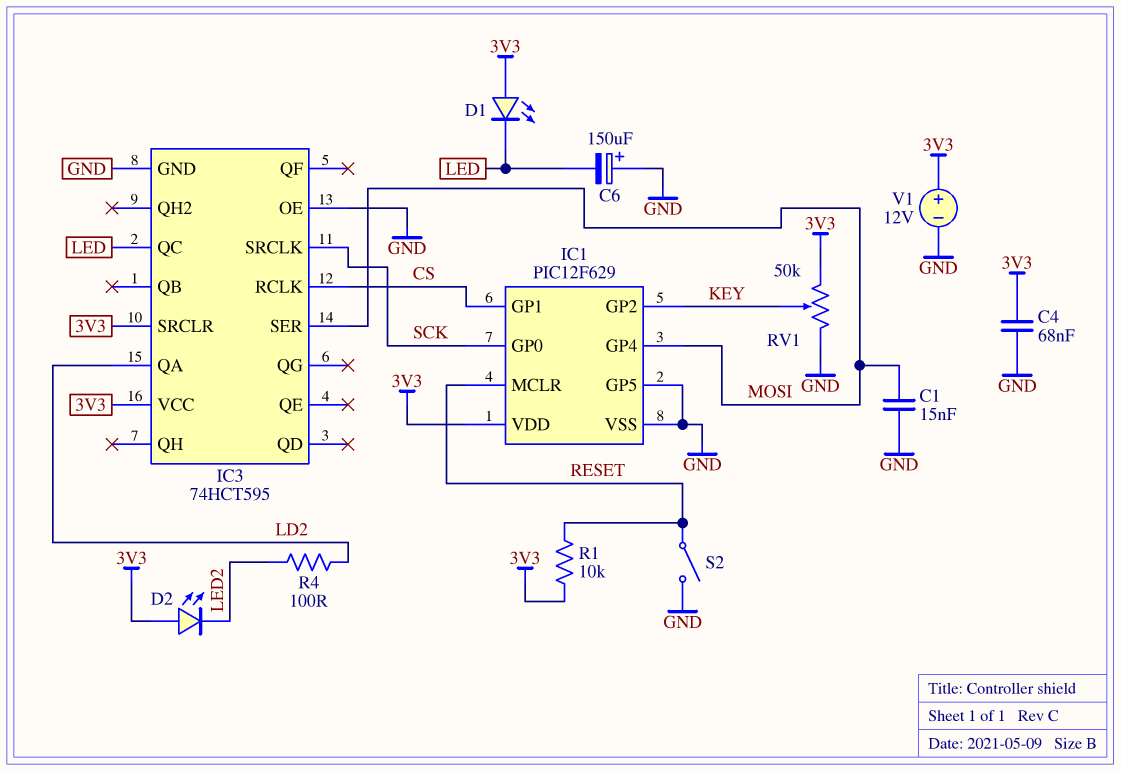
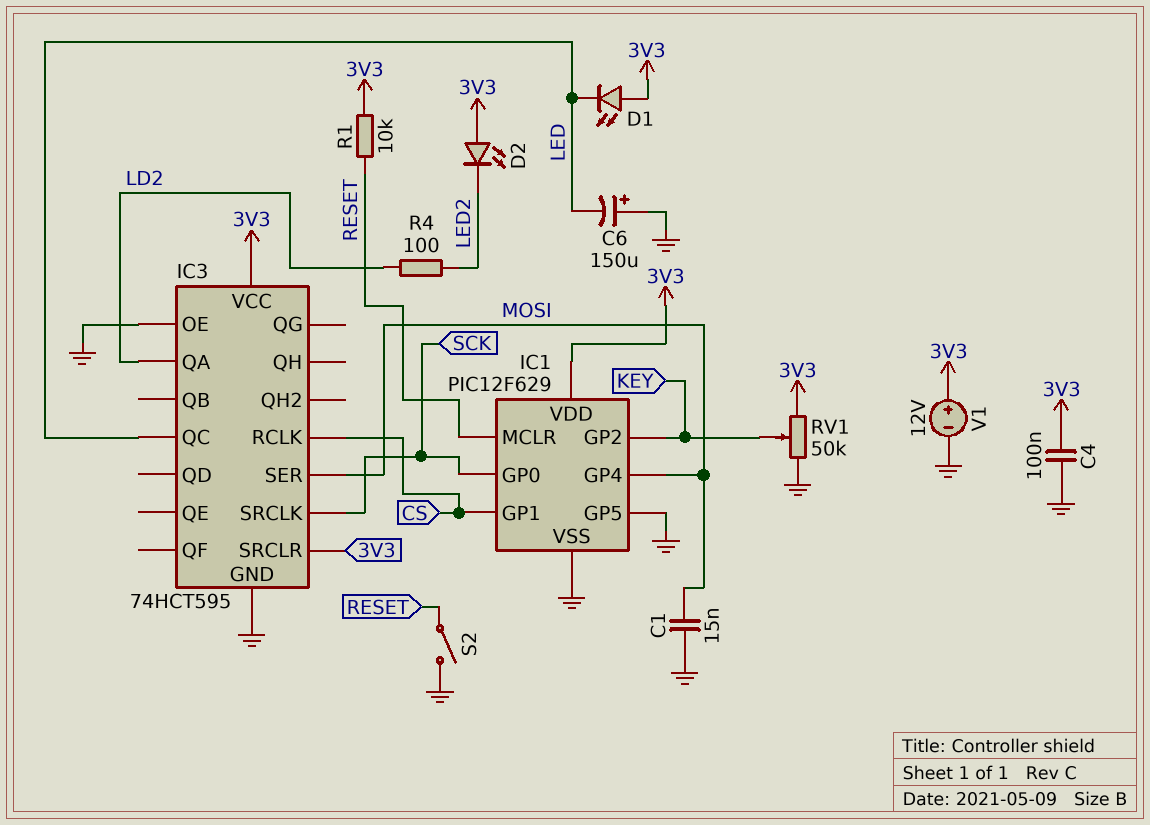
C4: 68nF (3V3, GND) -> 100nF (3V3, GND)

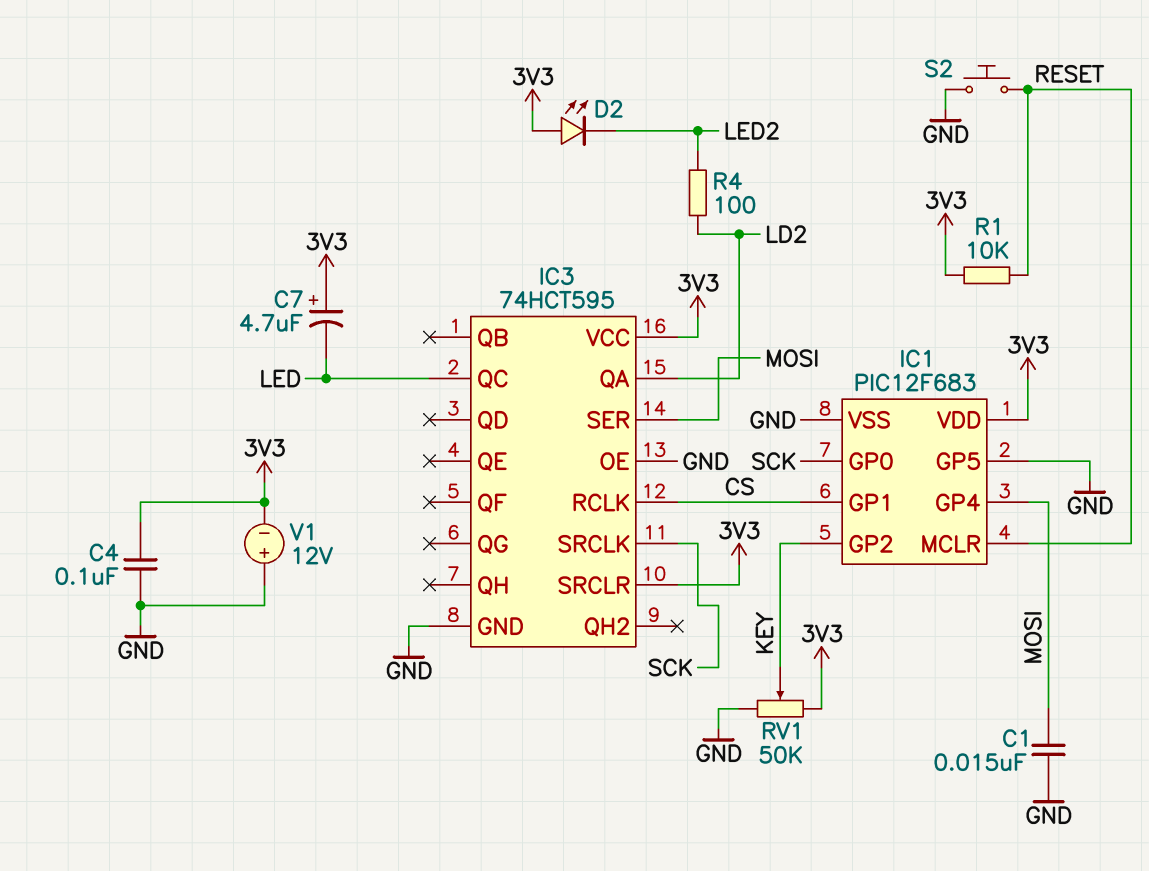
C6: 150uF (plus GND, minus LED) -> none
C7: none -> 4.7uF (plus 3V3, minus LED)
D1: LED (A 3V3, K LED) -> none
IC1: PIC12F629 -> PIC12F683
S2: switch (GND, RESET) -> button (GND, RESET)
V1: 12V (plus 3V3, minus GND) -> 12V (plus GND, minus 3V3)

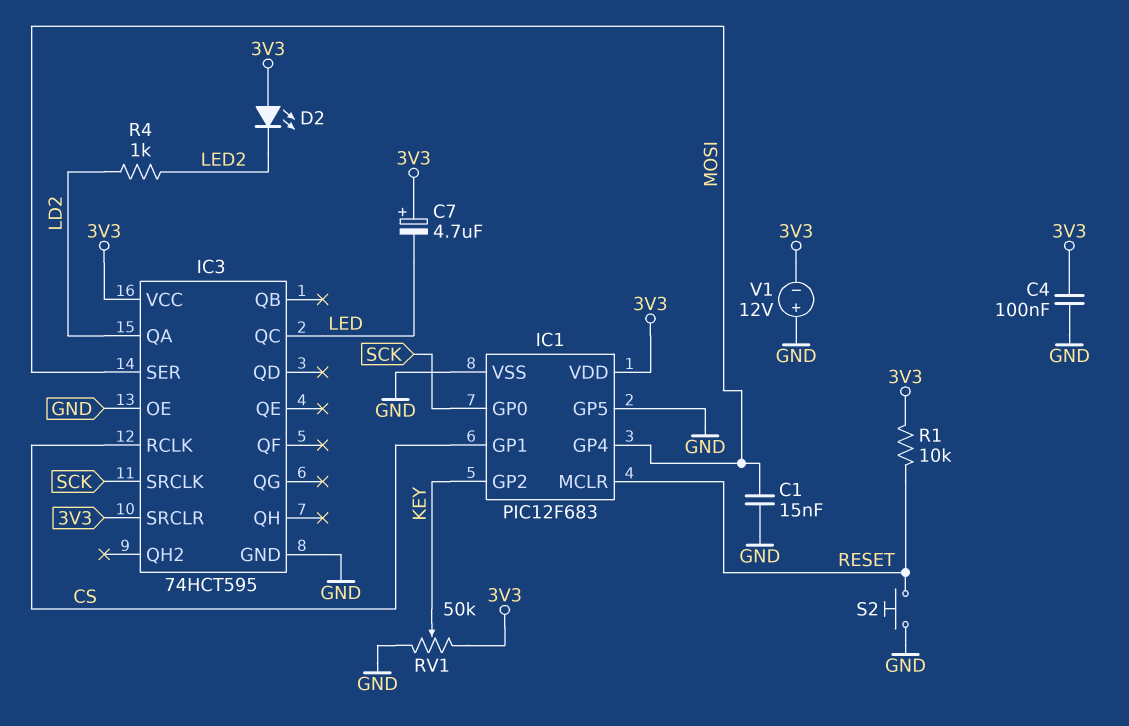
R4: 100 (LD2, LED2) -> 1k (LD2, LED2)

